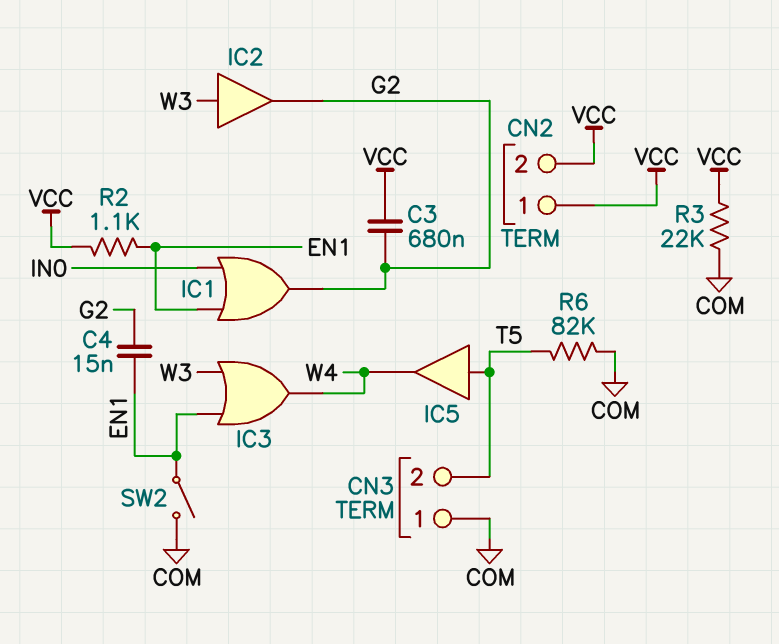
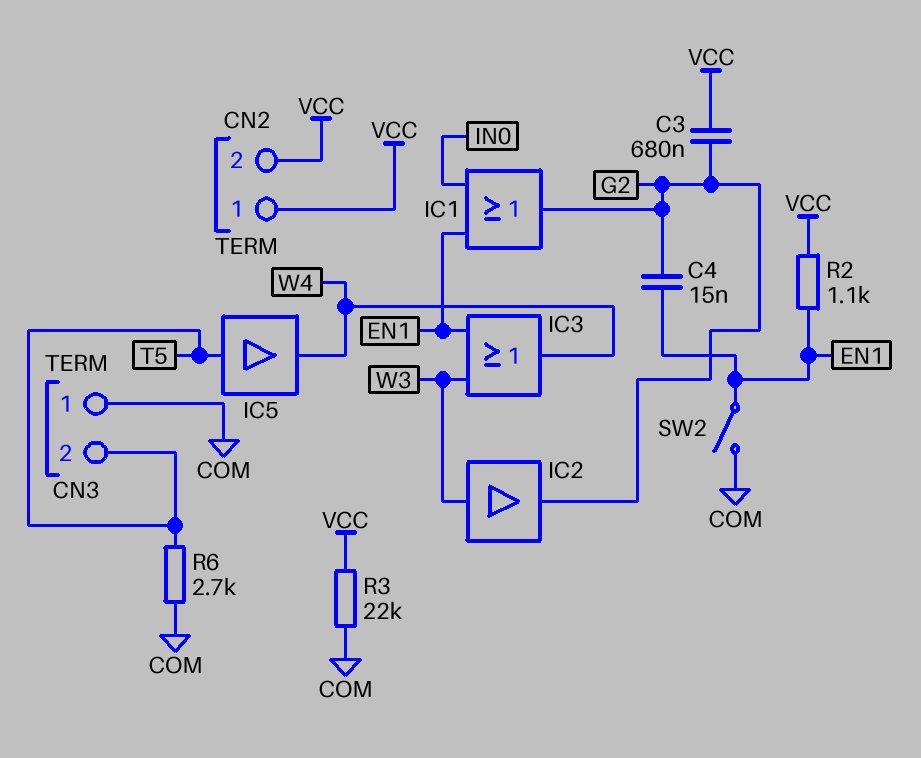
R6: 82k (COM, T5) -> 2.7k (COM, T5)

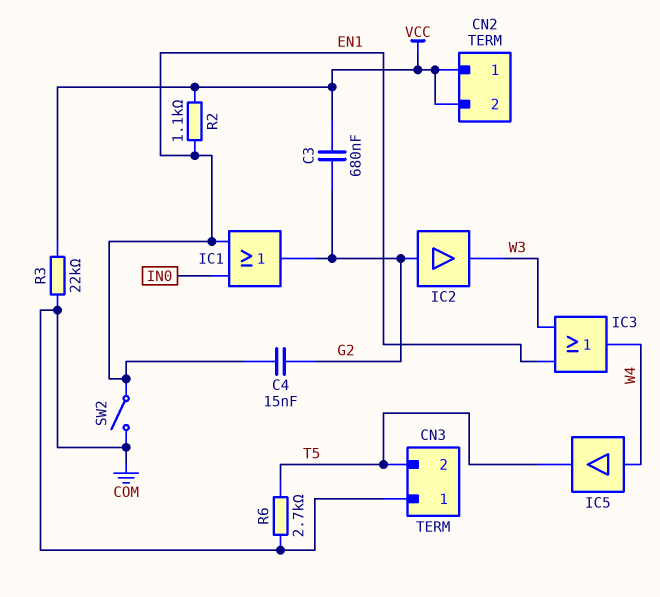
IC2: buffer (in W3, out G2) -> buffer (in G2, out W3)
IC5: buffer (in T5, out W4) -> buffer (in W4, out T5)

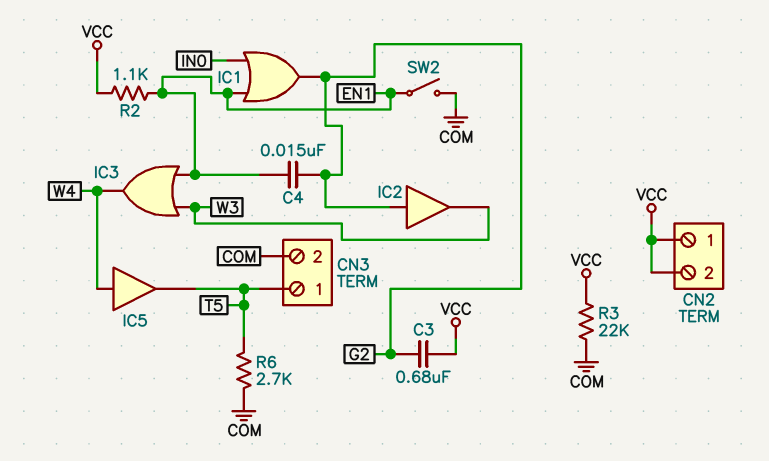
CN3 pin 1: COM -> T5
CN3 pin 2: T5 -> COM

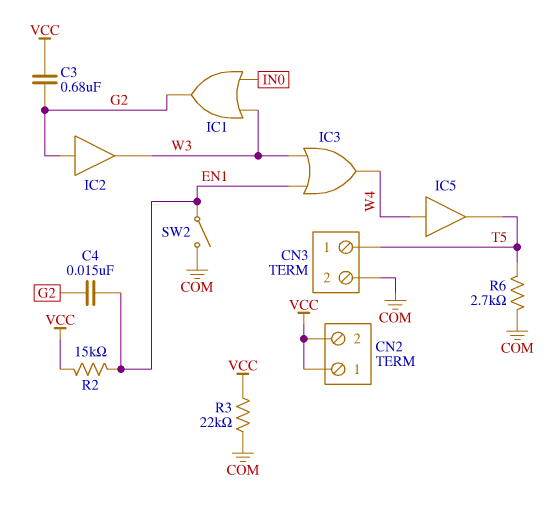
IC1: OR (in EN1, in IN0, out G2) -> OR (in IN0, in W3, out G2)
R2: 1.1k (EN1, VCC) -> 15k (EN1, VCC)

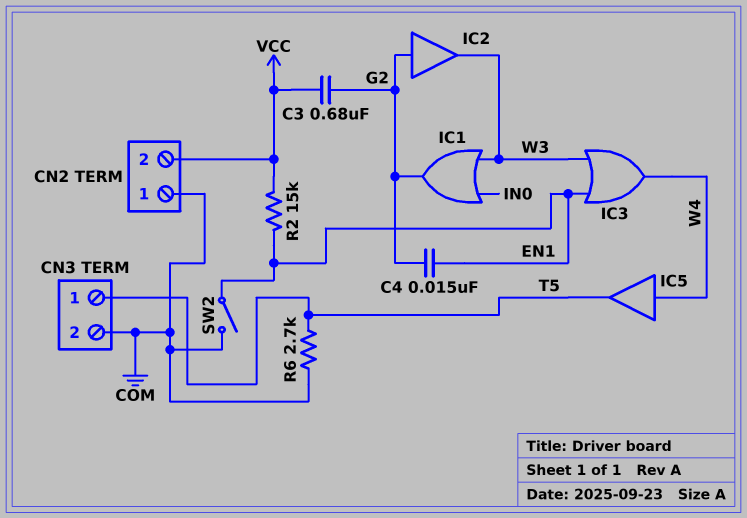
CN2 pin 1: VCC -> COM
R3: 22k (COM, VCC) -> none

